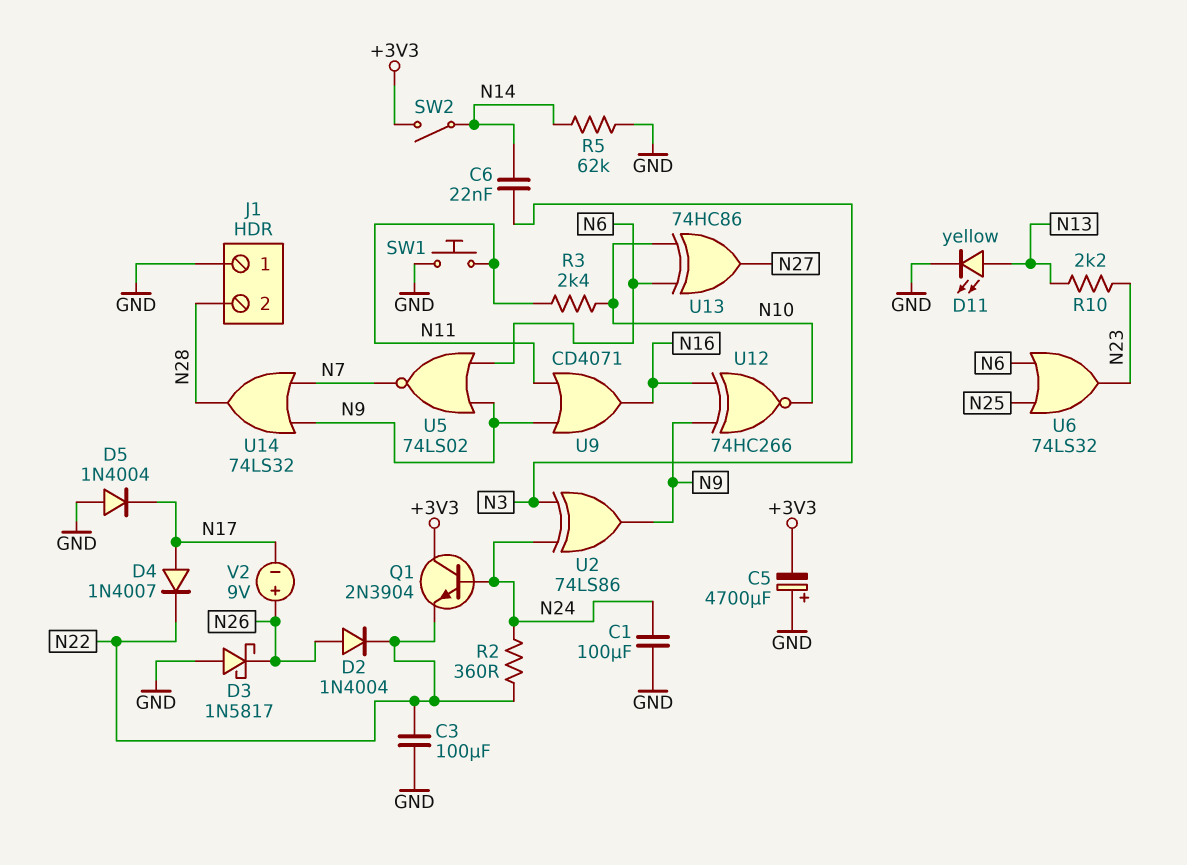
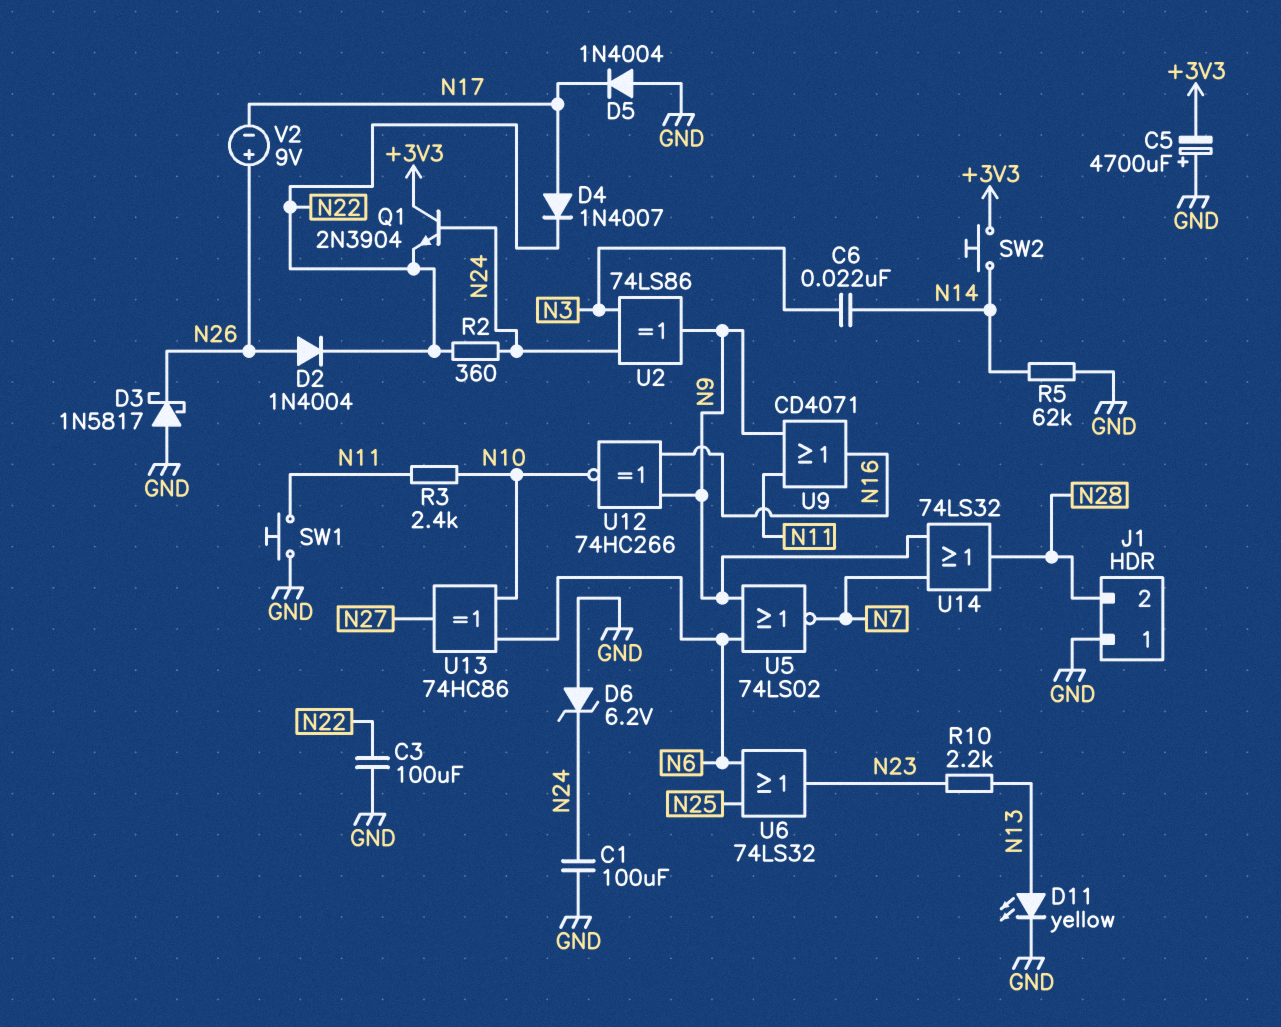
D6: none -> zener 6.2V (A GND, K N24)
SW2: switch (+3V3, N14) -> button (+3V3, N14)

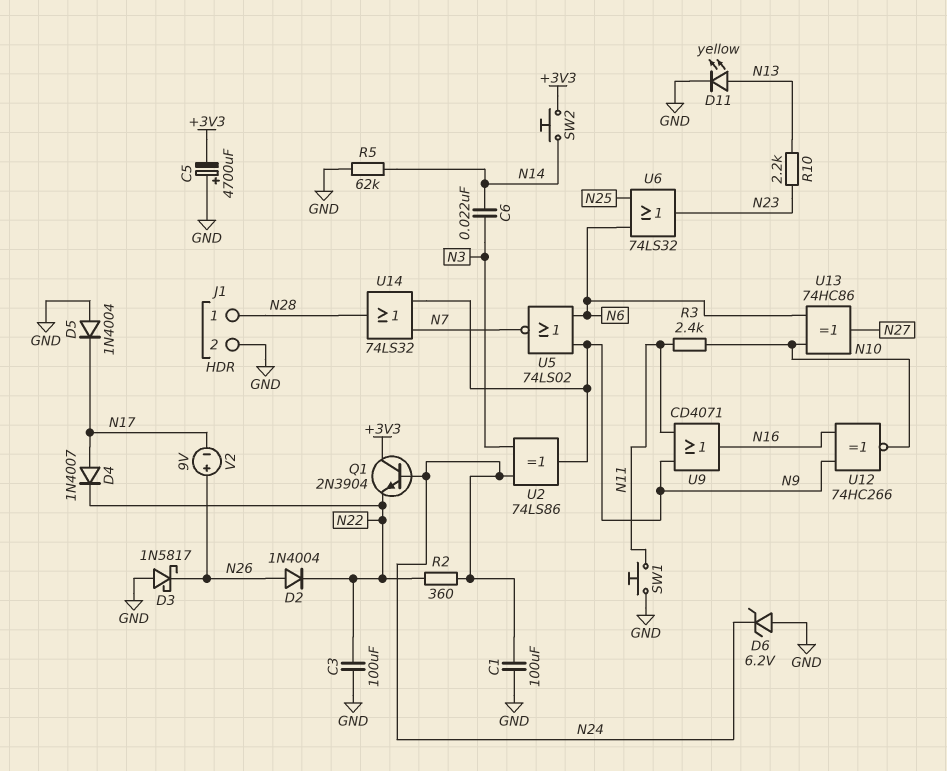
J1 pin 1: GND -> N28
J1 pin 2: N28 -> GND

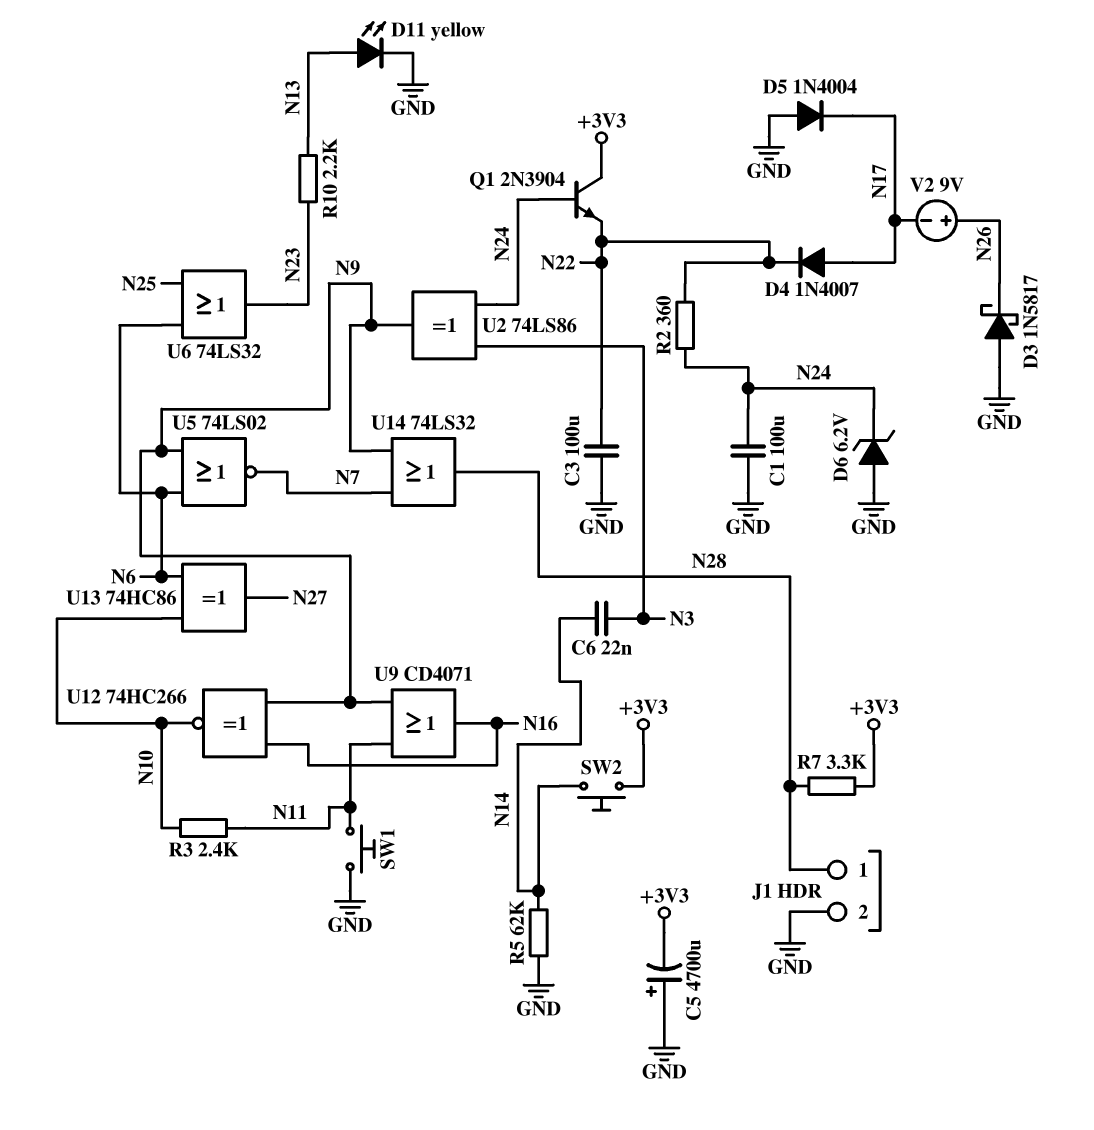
D2: diode 1N4004 (A N26, K N22) -> none
R7: none -> 3.3k (+3V3, N28)

